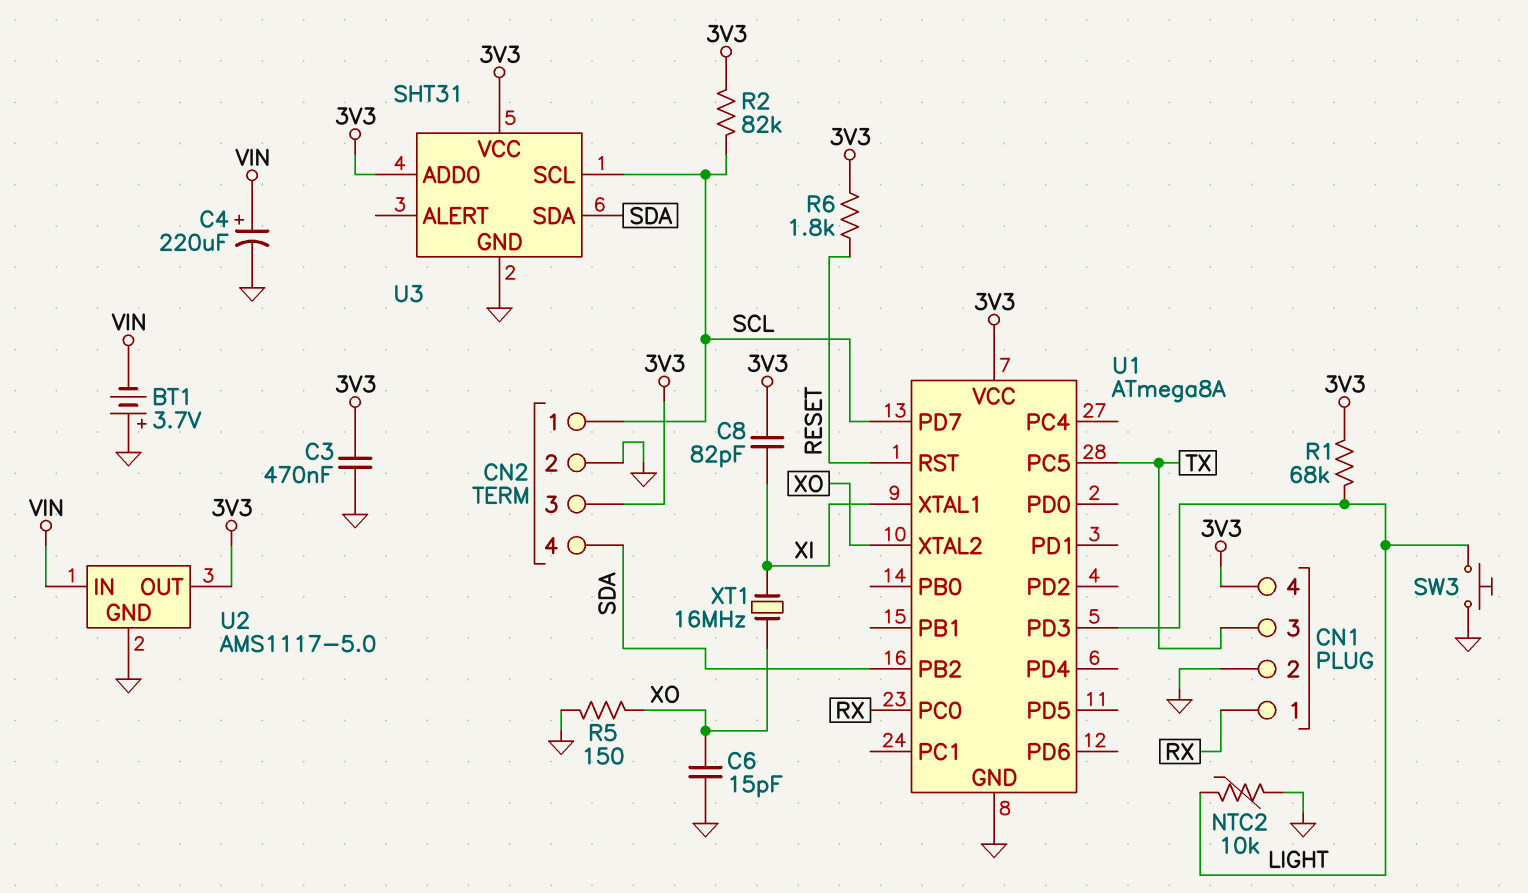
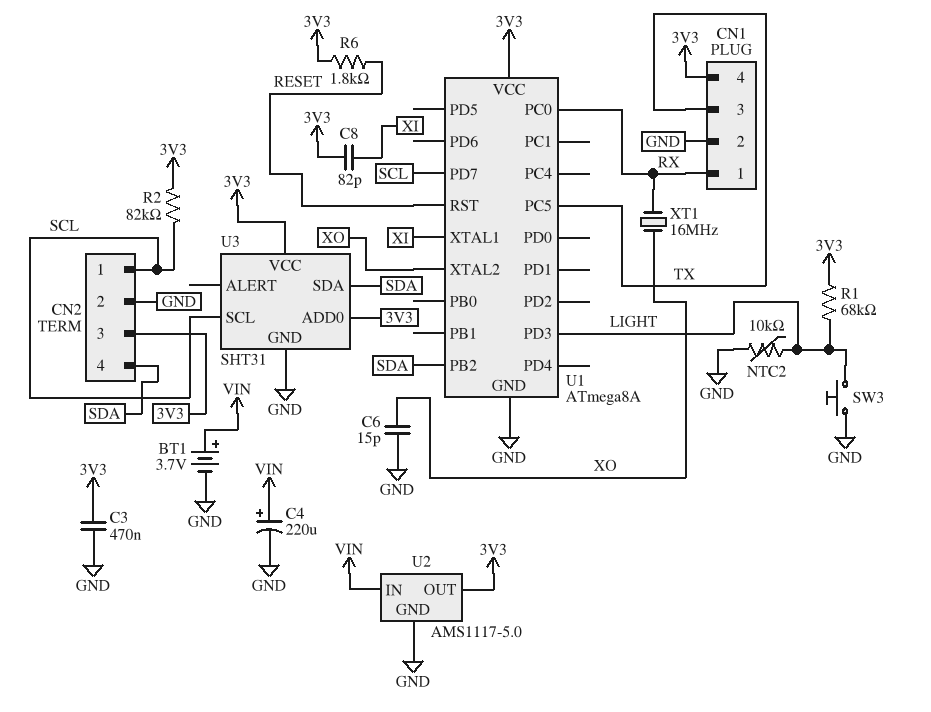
BT1: 3.7V (plus GND, minus VIN) -> 3.7V (plus VIN, minus GND)
R5: 150 (GND, XO) -> none
XT1: 16MHz (XI, XO) -> 16MHz (RX, XO)

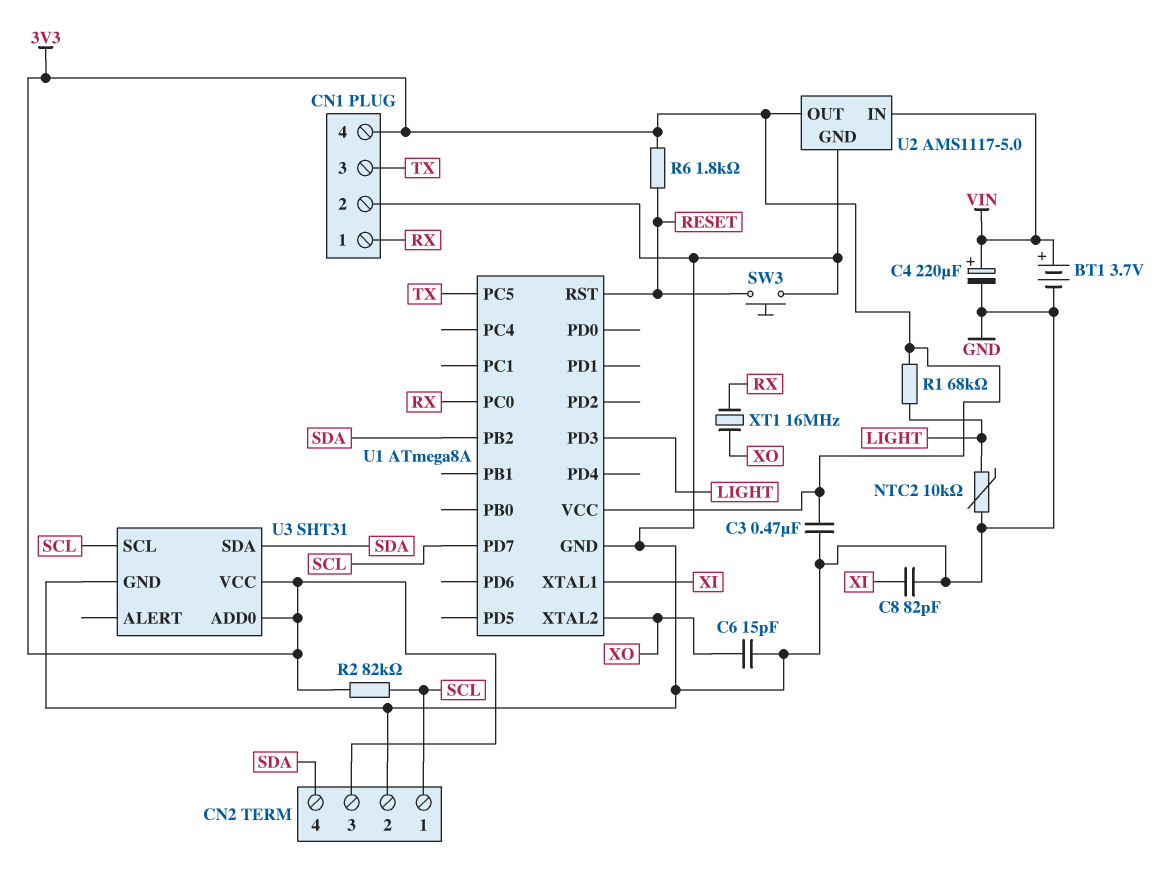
C8: 82pF (3V3, XI) -> 82pF (GND, XI)
SW3: button (GND, LIGHT) -> button (GND, RESET)

